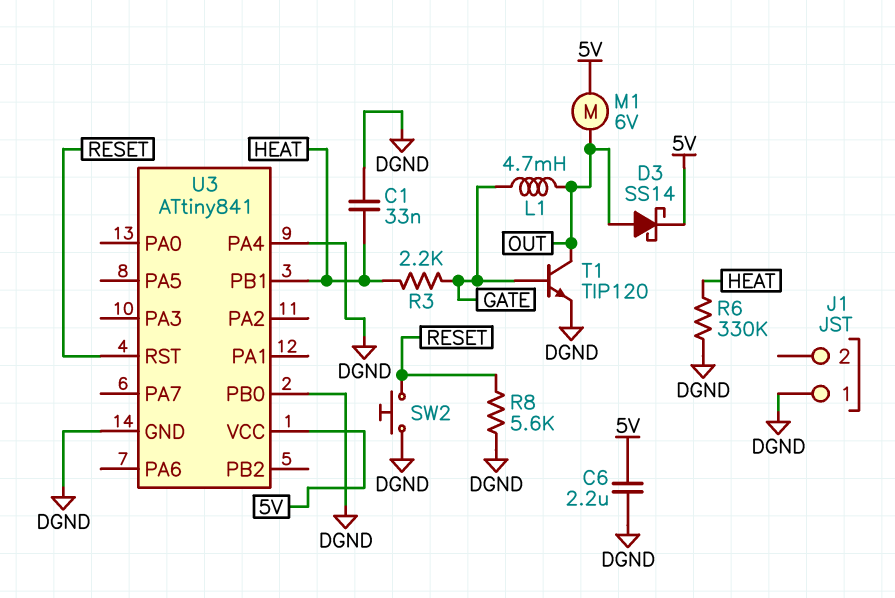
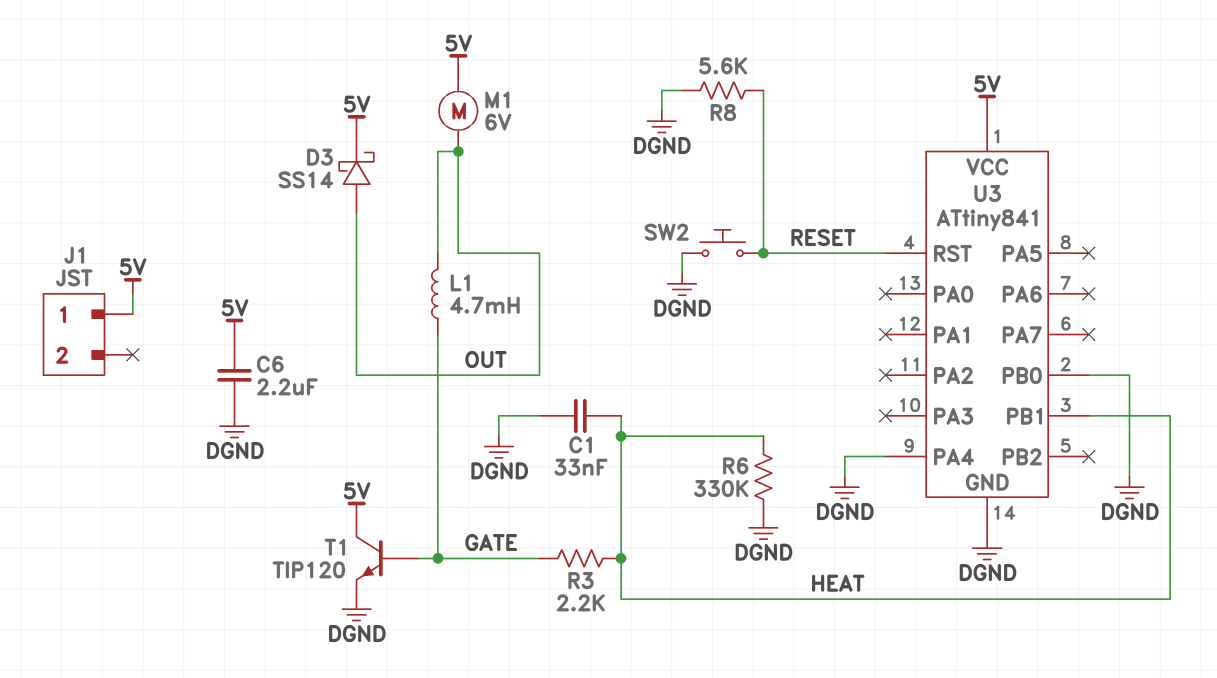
J1 pin 1: DGND -> 5V
T1: NPN TIP120 (B GATE, C OUT, E DGND) -> NPN TIP120 (B GATE, C 5V, E DGND)

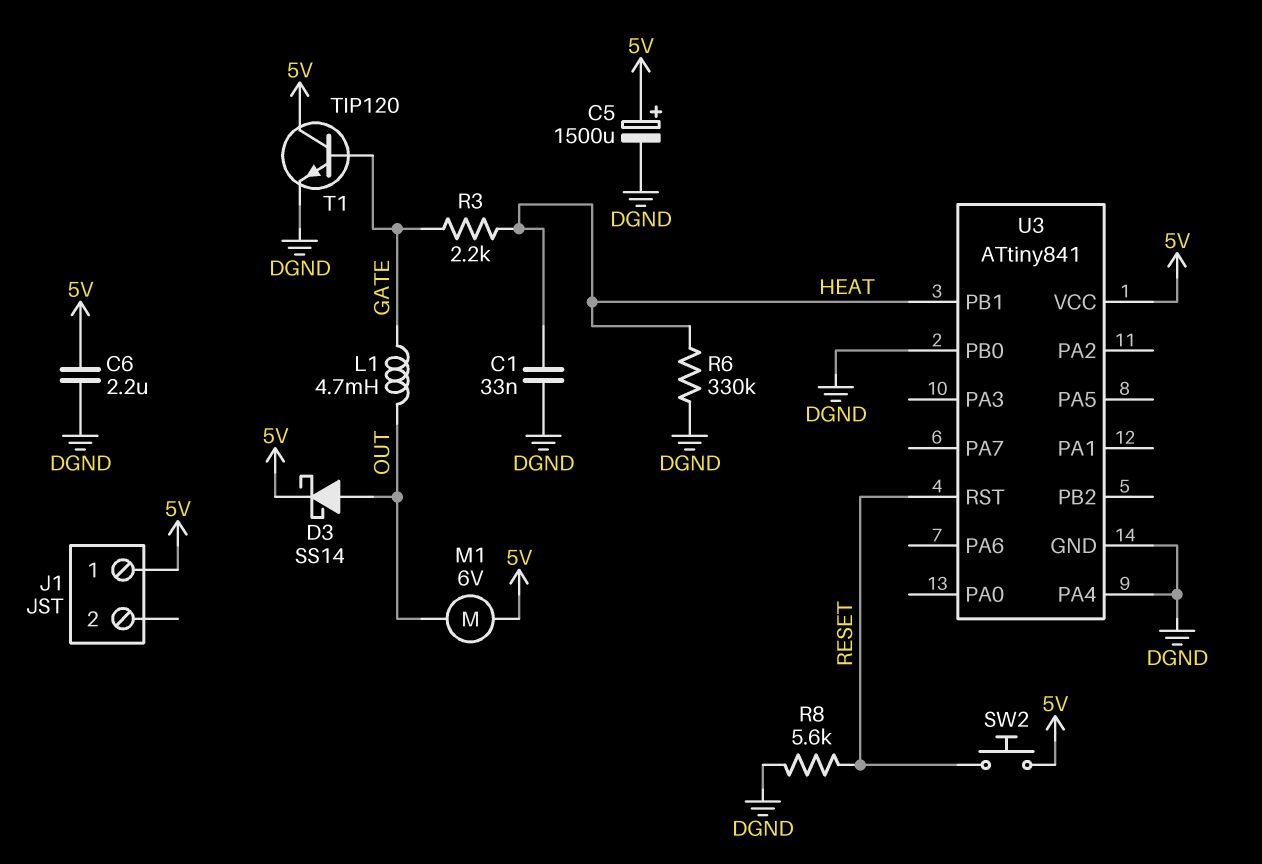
C5: none -> 1500uF (plus 5V, minus DGND)
SW2: button (DGND, RESET) -> button (5V, RESET)

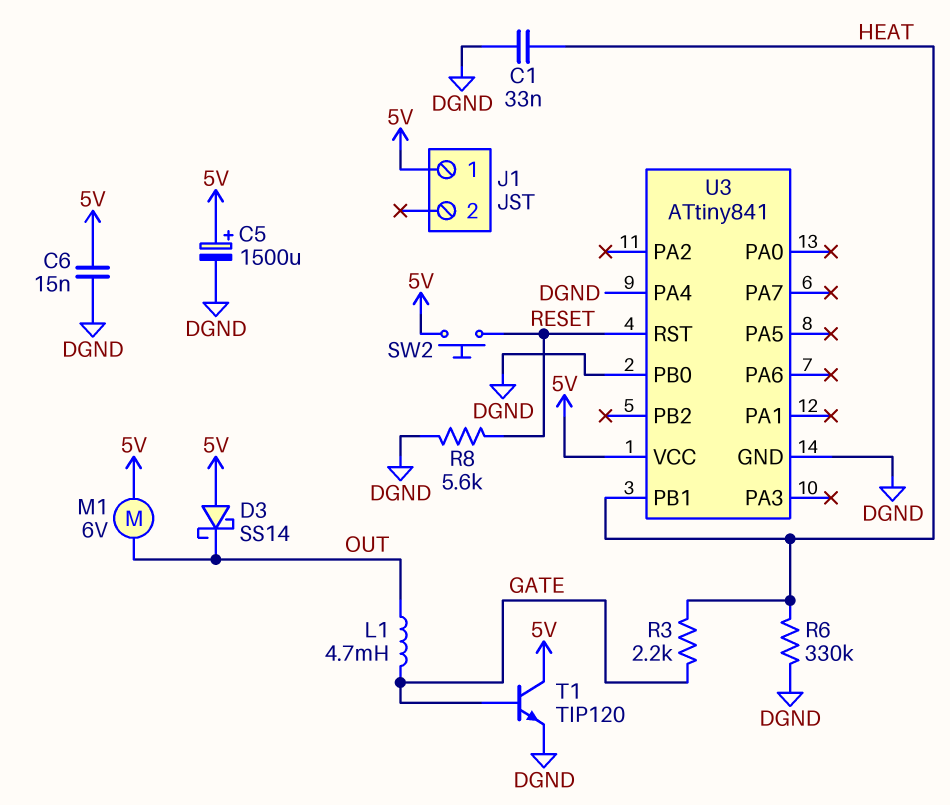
C6: 2.2uF (5V, DGND) -> 15nF (5V, DGND)
D3: schottky SS14 (A OUT, K 5V) -> schottky SS14 (A 5V, K OUT)

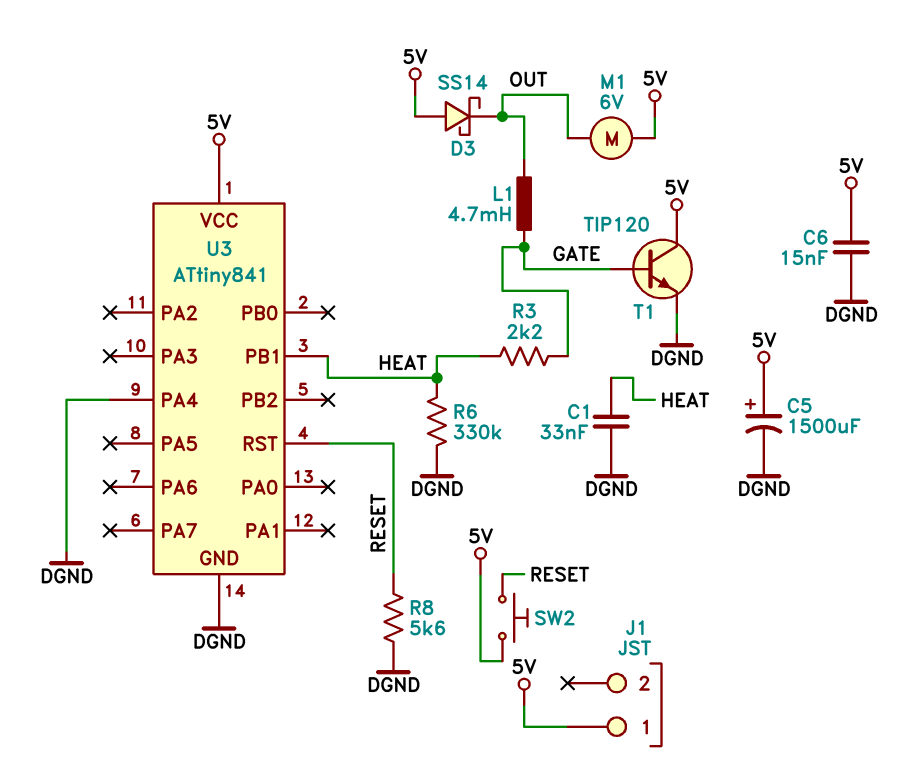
U3 pin PB0: DGND -> none

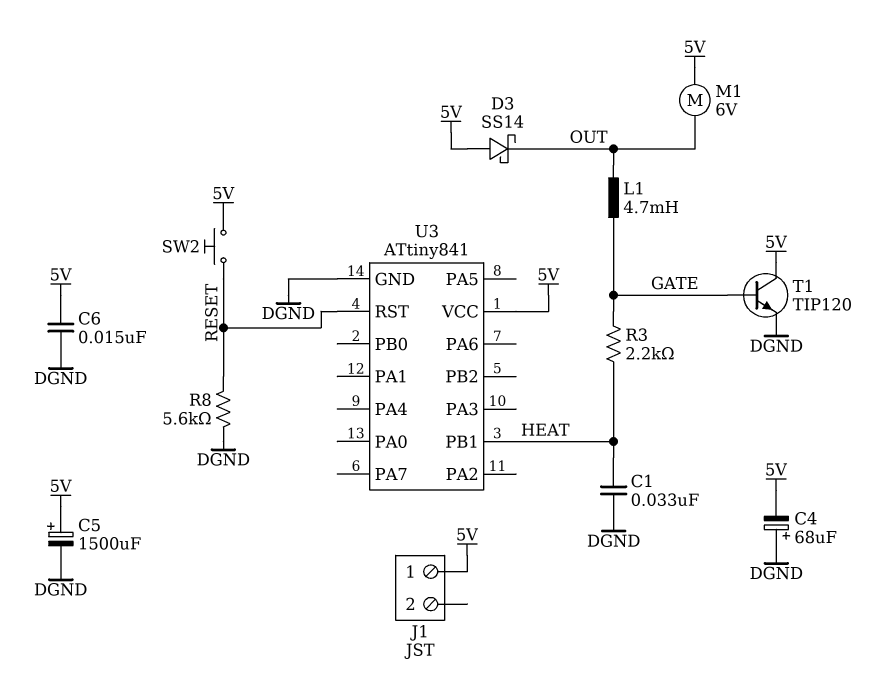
C4: none -> 68uF (plus DGND, minus 5V)
R6: 330k (DGND, HEAT) -> none
U3 pin PA4: DGND -> none

